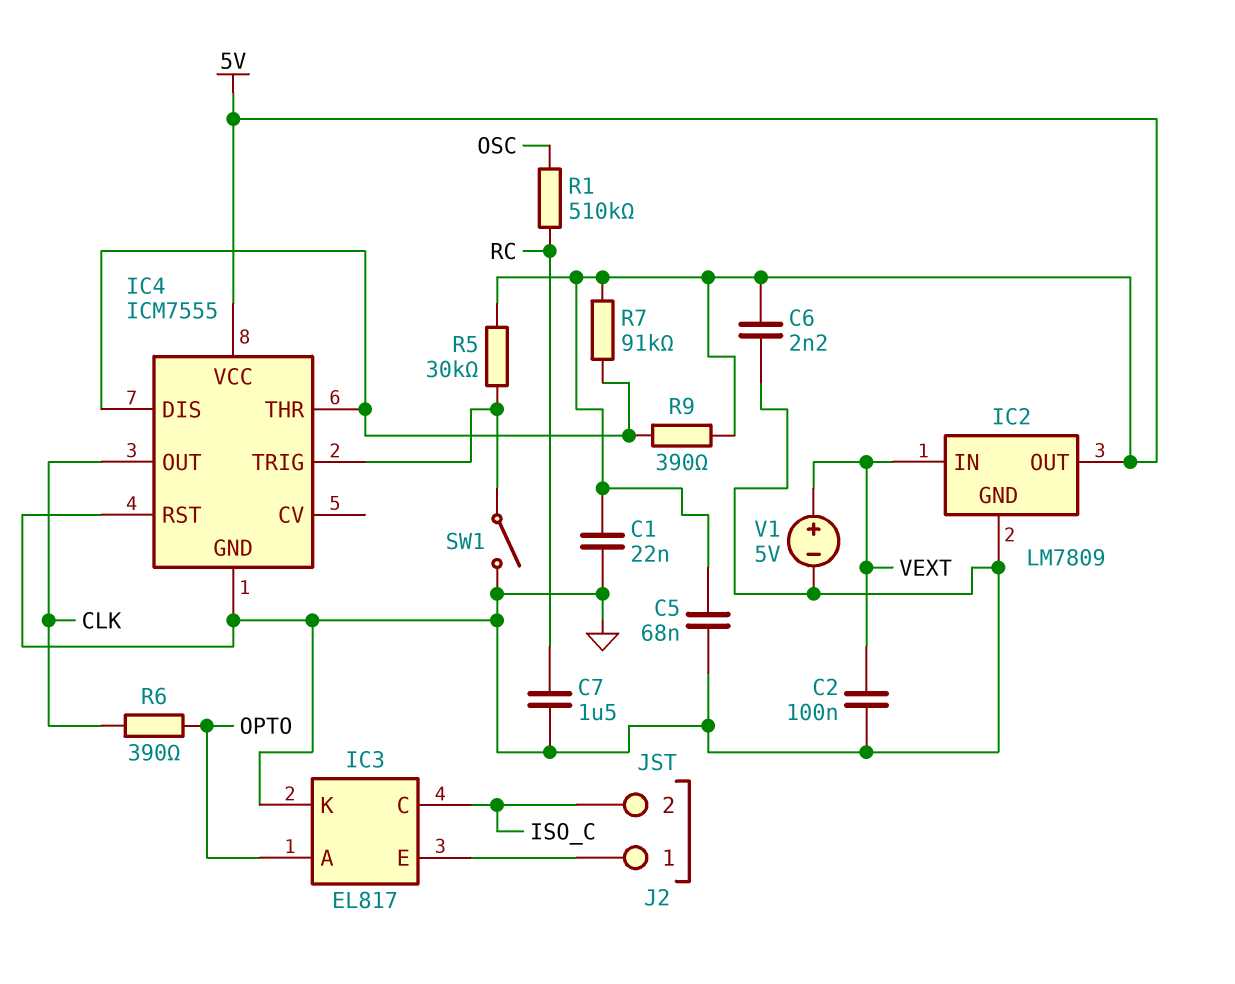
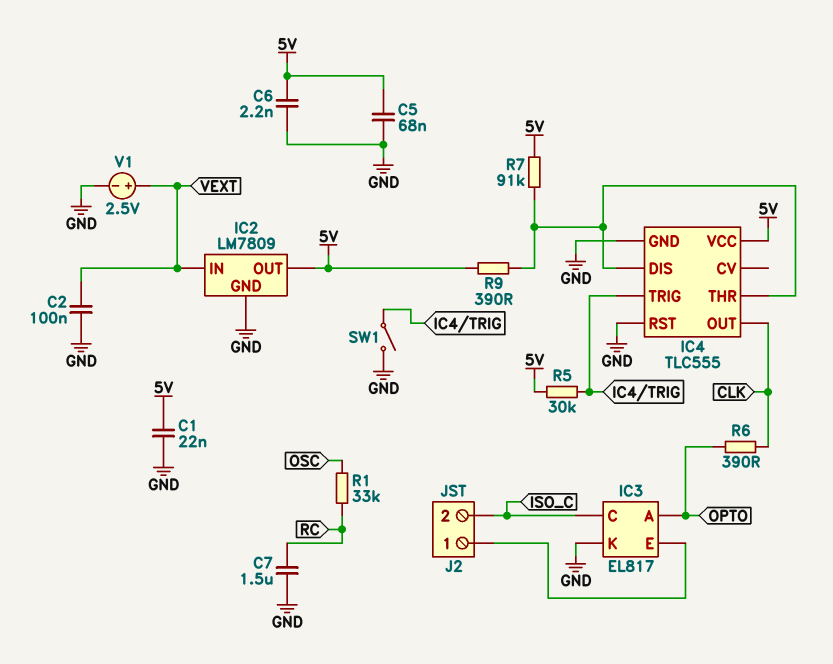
IC4: ICM7555 -> TLC555
R1: 510k (OSC, RC) -> 33k (OSC, RC)
V1: 5V (plus VEXT, minus GND) -> 2.5V (plus VEXT, minus GND)

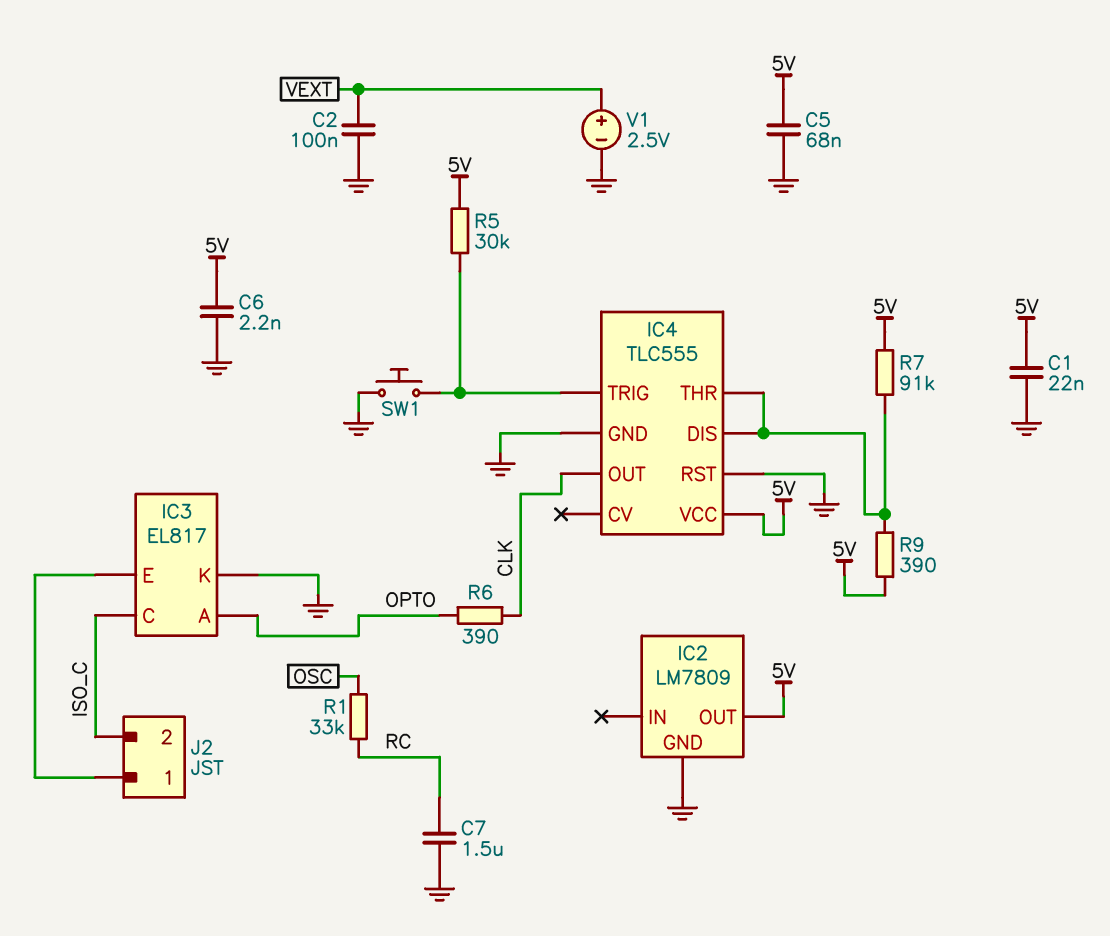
IC2 pin IN: VEXT -> none
SW1: switch (GND, IC4/TRIG) -> button (GND, IC4/TRIG)

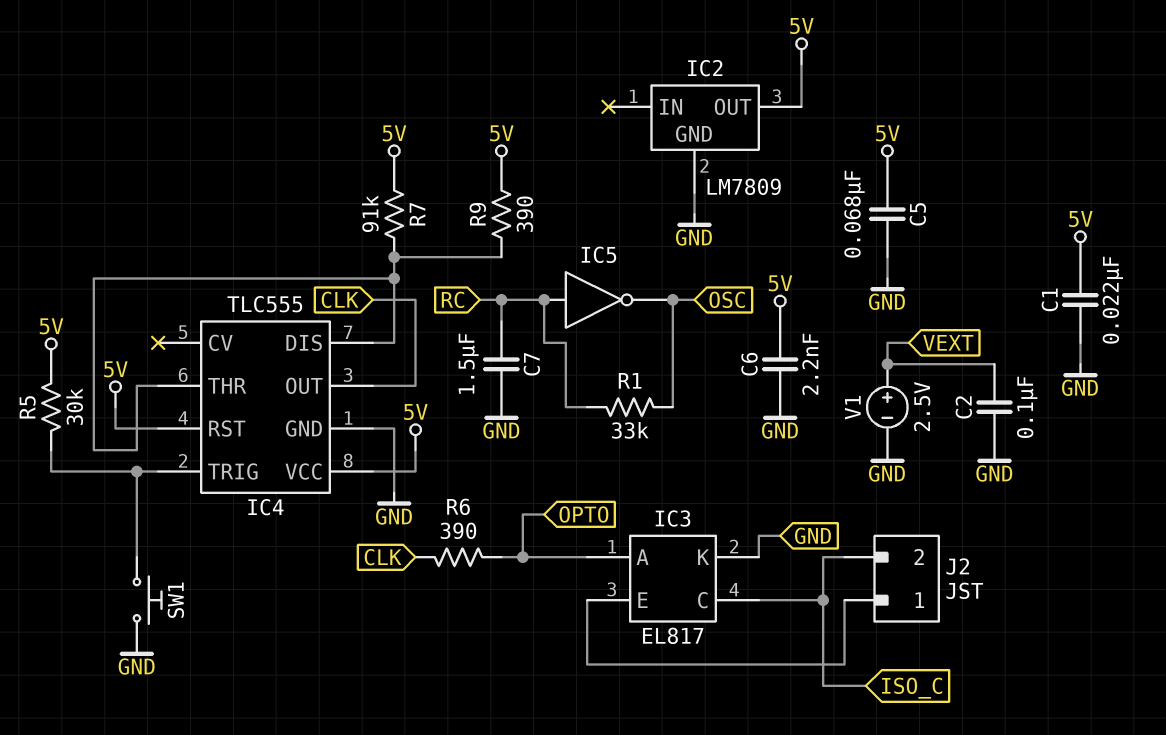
IC4 pin RST: GND -> 5V
IC5: none -> NOT (in RC, out OSC)

